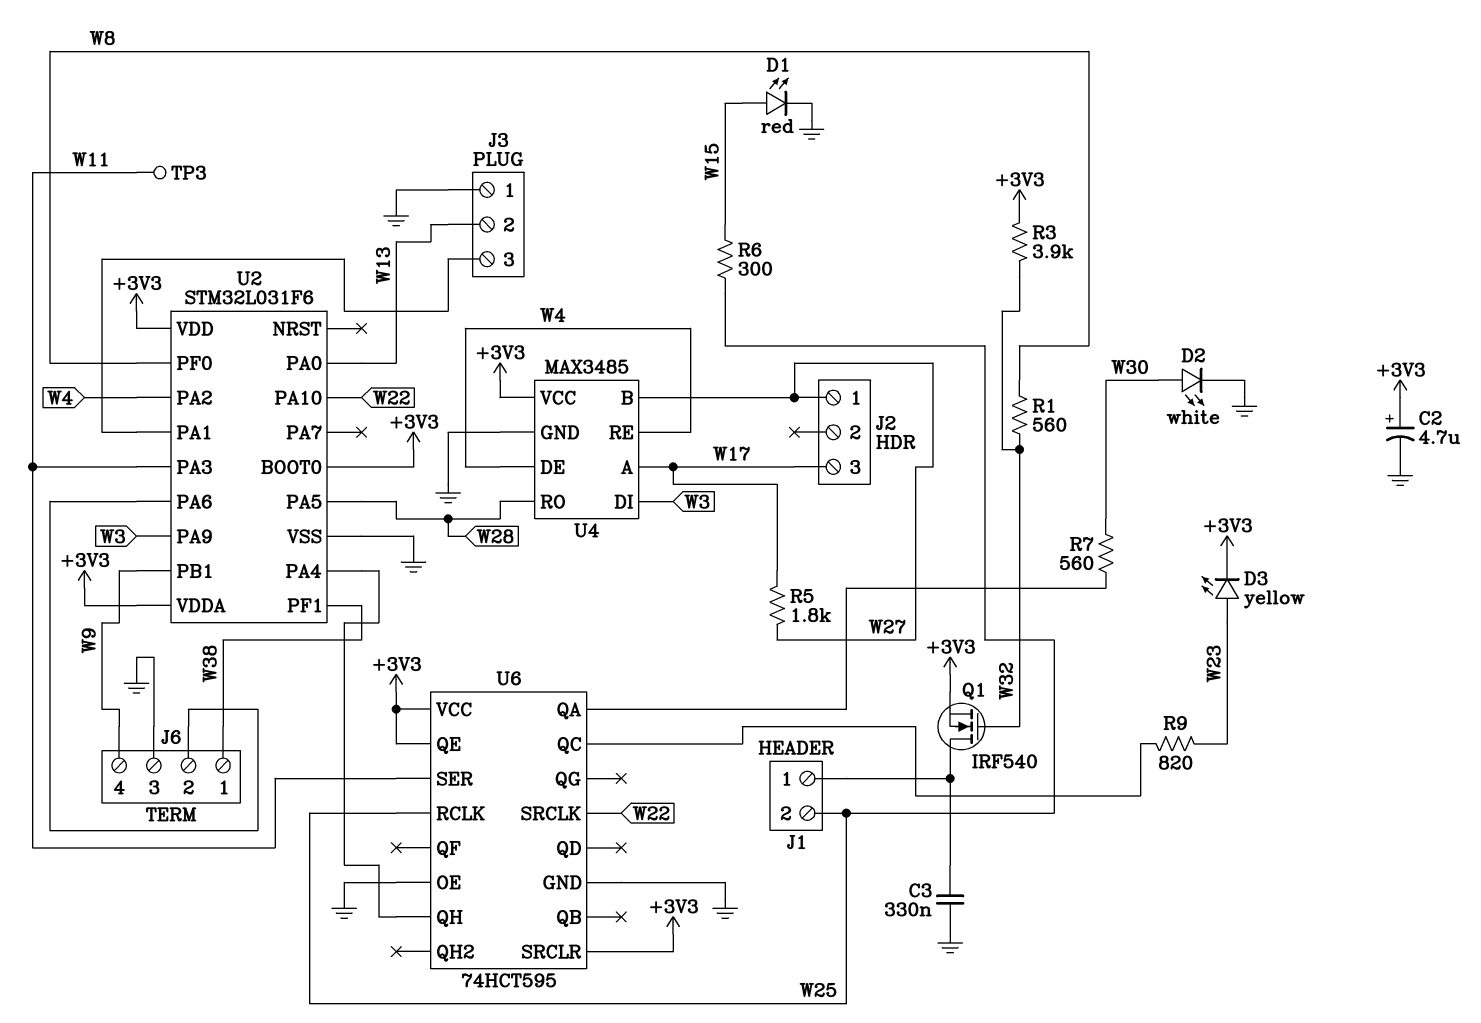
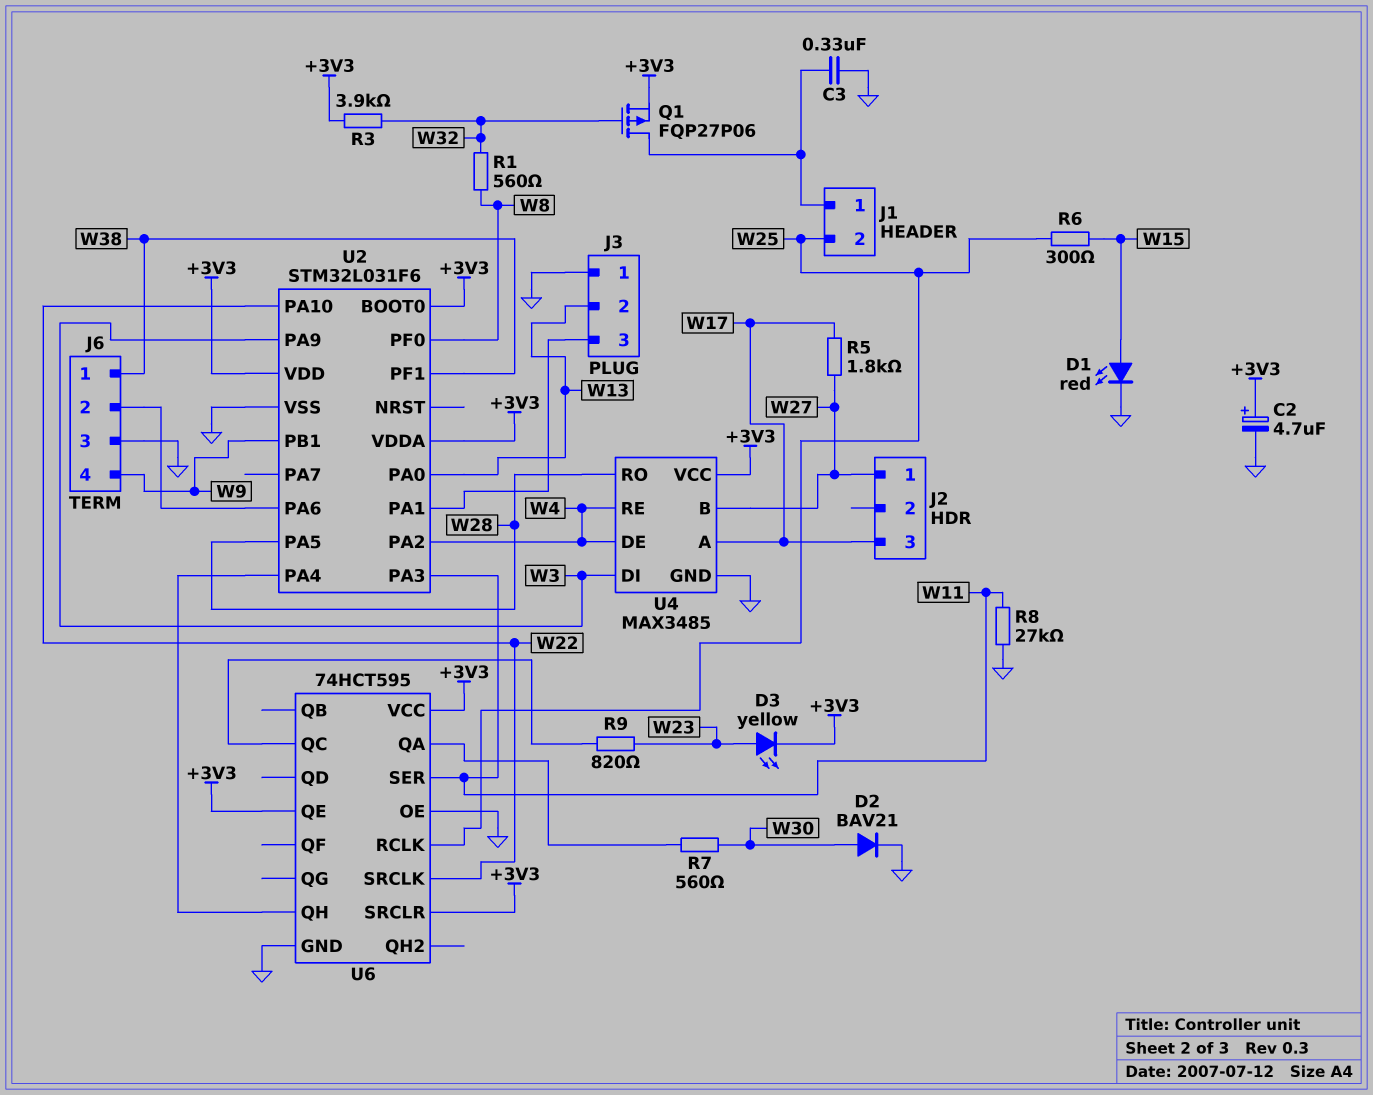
D2: LED white (A W30, K GND) -> diode BAV21 (A W30, K GND)
Q1: NMOS IRF540 (G W32, D J1/1, S +3V3) -> PMOS FQP27P06 (G W32, D J1/1, S +3V3)
R8: none -> 27k (GND, W11)
TP3: test point (W11) -> none

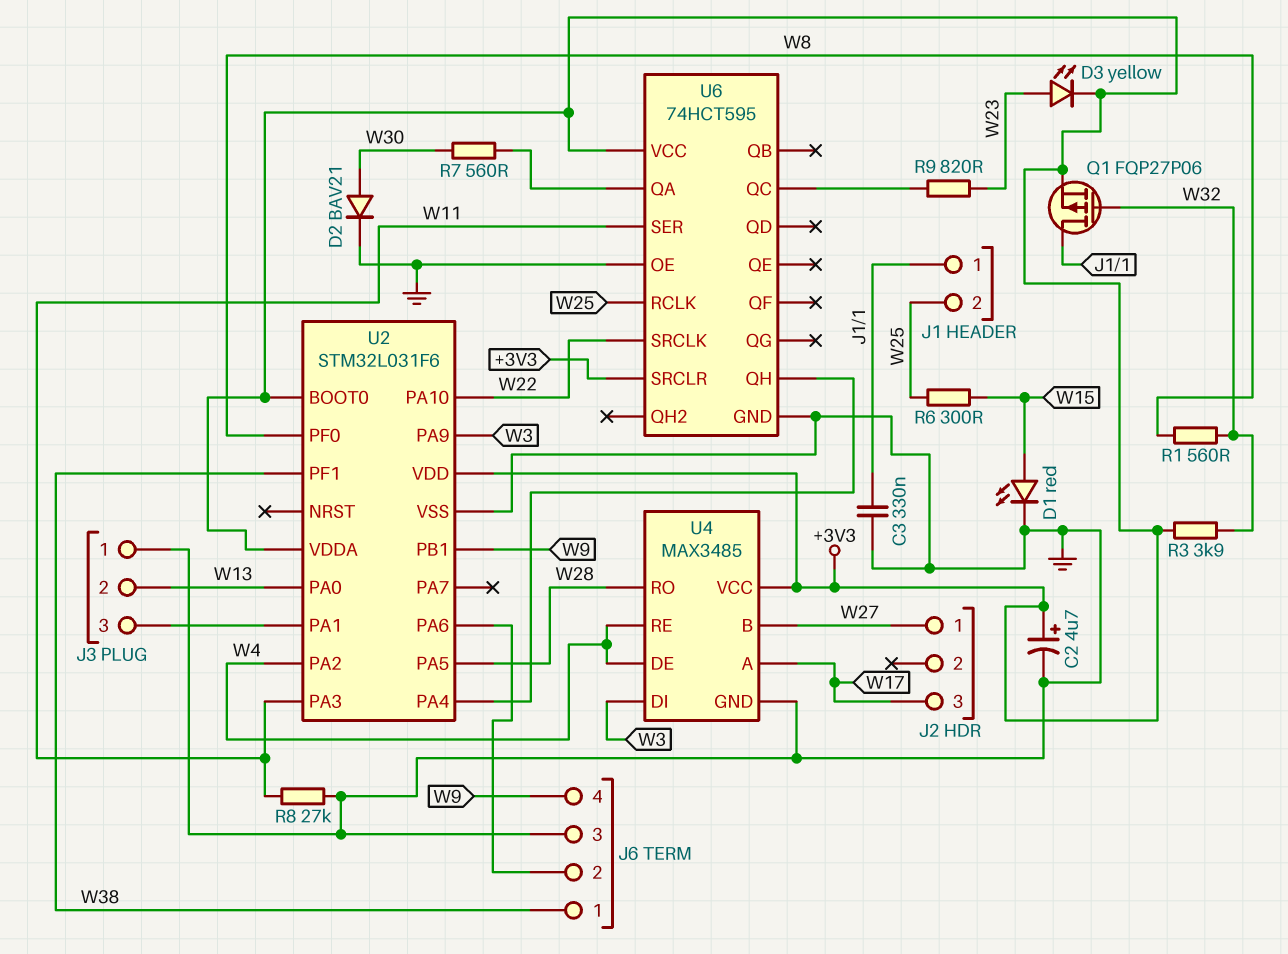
R5: 1.8k (W17, W27) -> none
U6 pin QE: +3V3 -> none

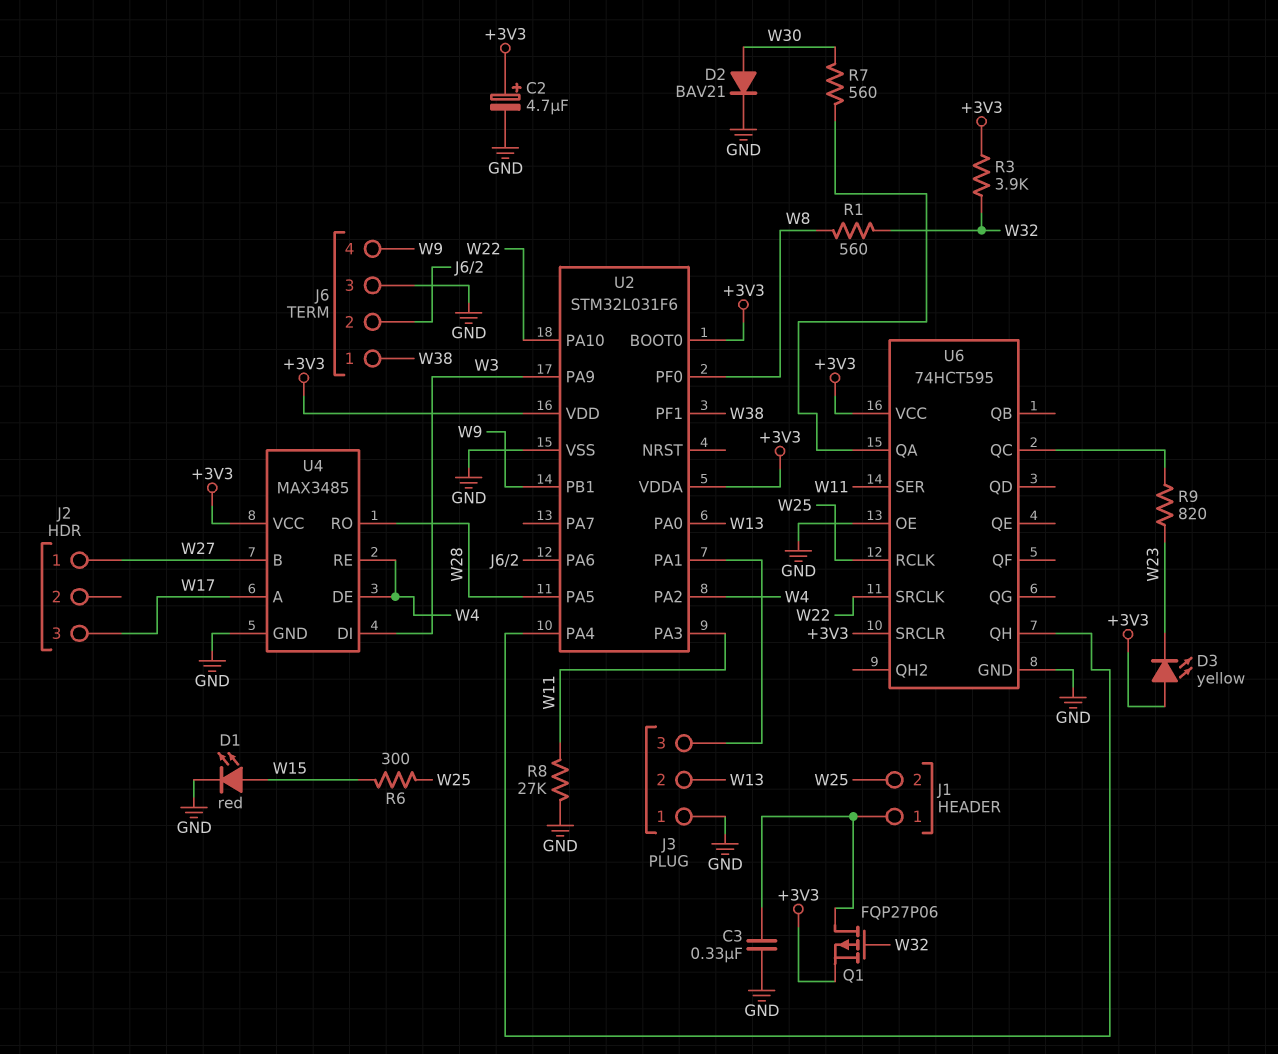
D3: LED yellow (A W23, K +3V3) -> LED yellow (A +3V3, K W23)

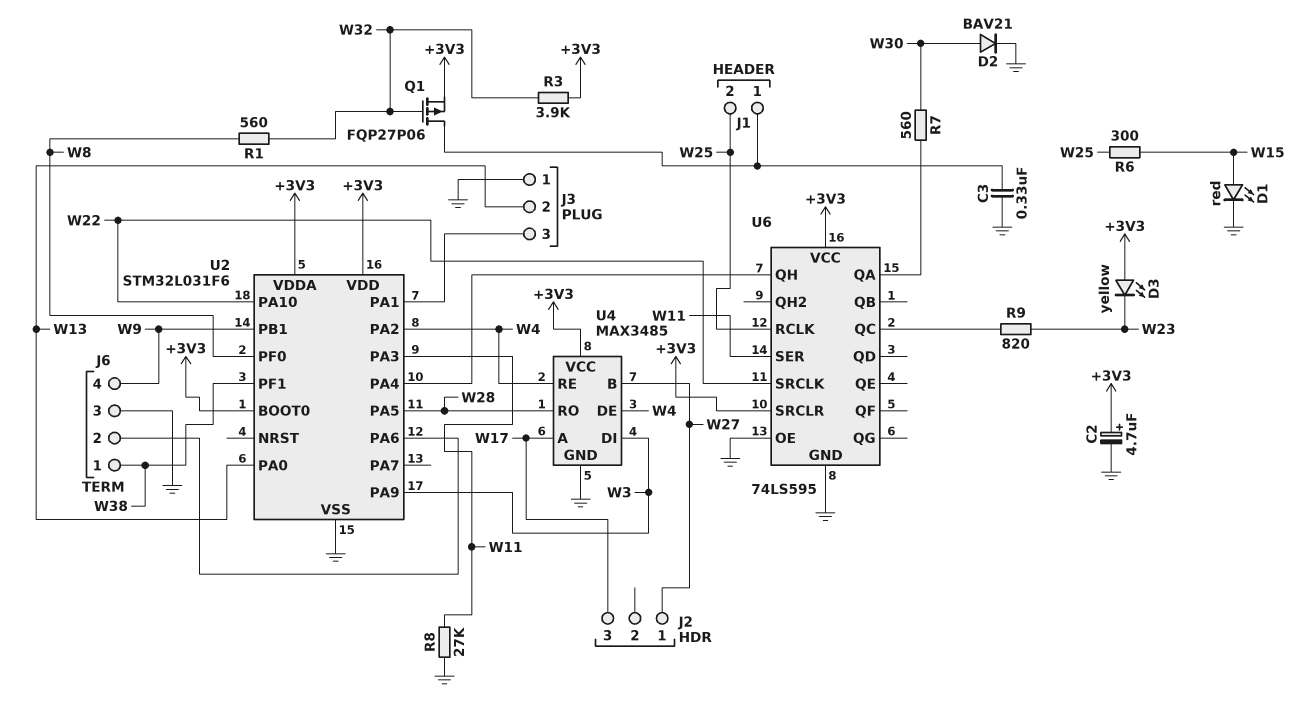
U6: 74HCT595 -> 74LS595

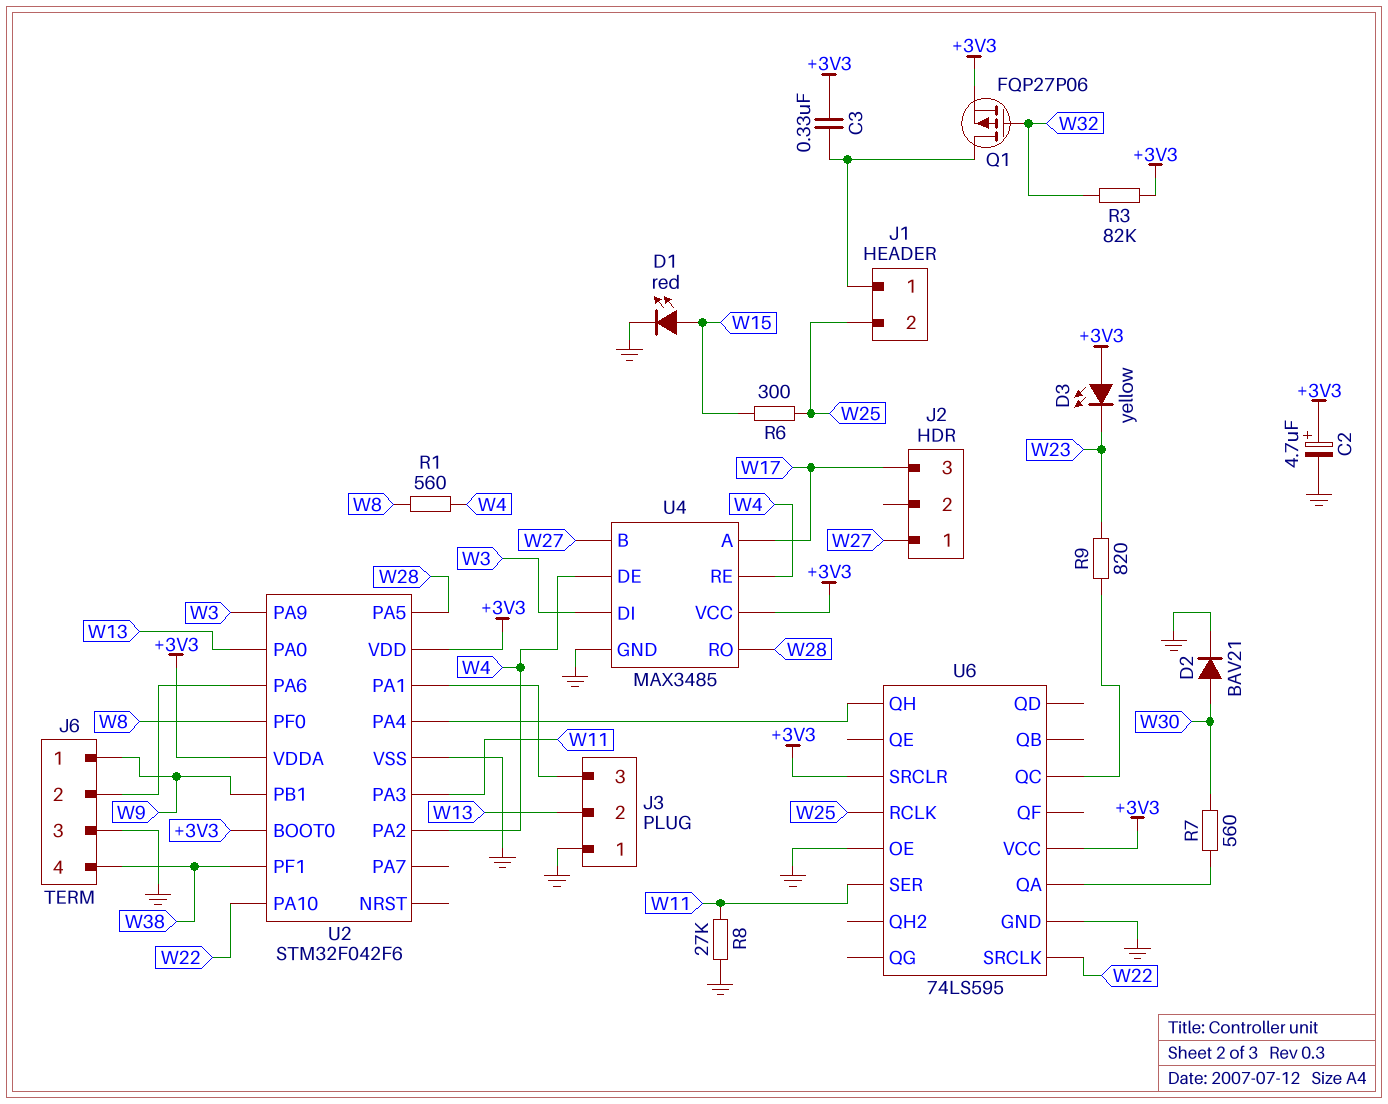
C3: 330nF (GND, J1/1) -> 330nF (+3V3, J1/1)
J6 pin 1: W38 -> W9
J6 pin 4: W9 -> W38
R1: 560 (W8, W32) -> 560 (W4, W8)
R3: 3.9k (+3V3, W32) -> 82k (+3V3, W32)
U2: STM32L031F6 -> STM32F042F6

